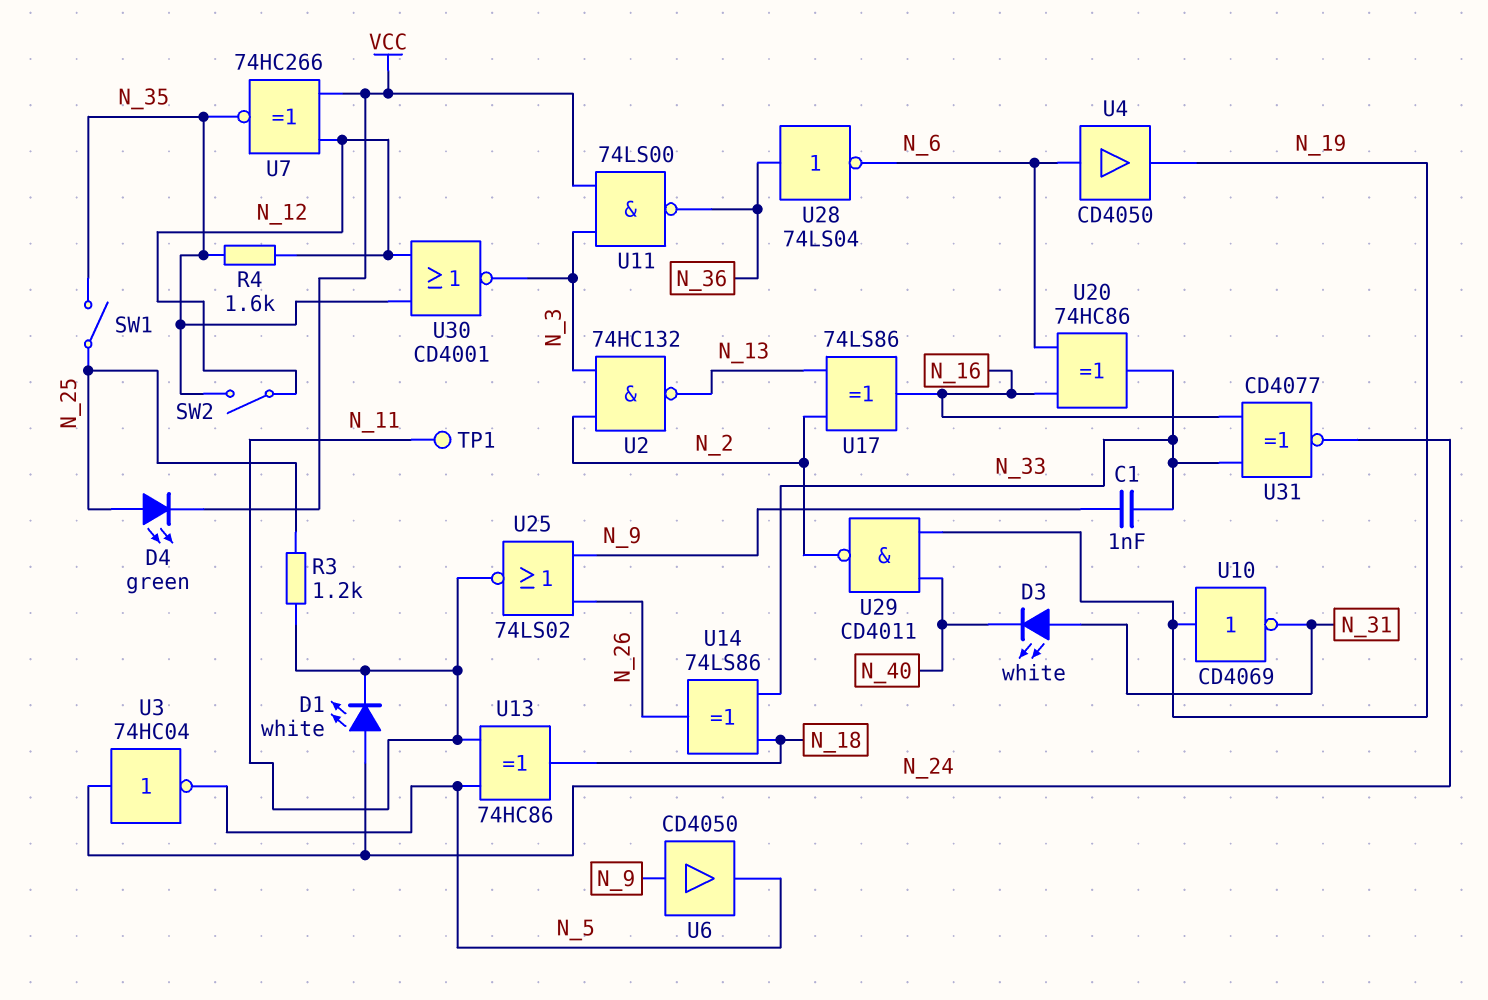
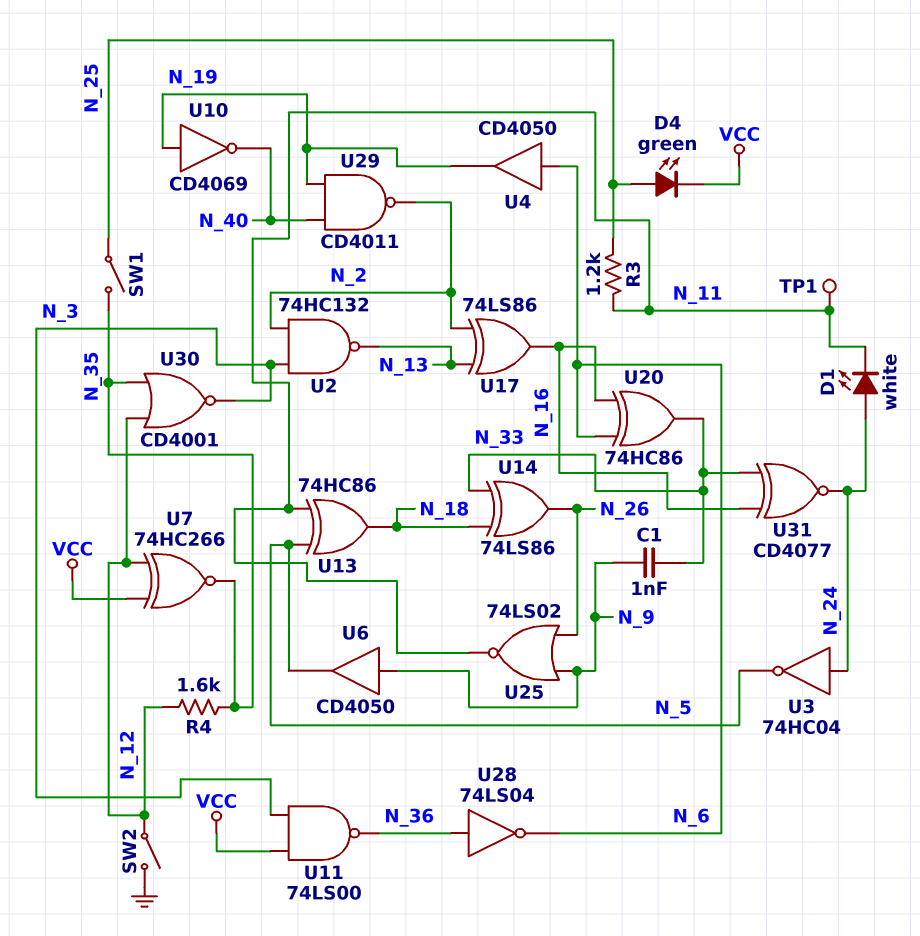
D3: LED white (A N_31, K N_40) -> none
SW2: switch (N_12, N_35) -> switch (GND, N_12)
U10: NOT CD4069 (in N_19, out N_31) -> NOT CD4069 (in N_19, out N_40)

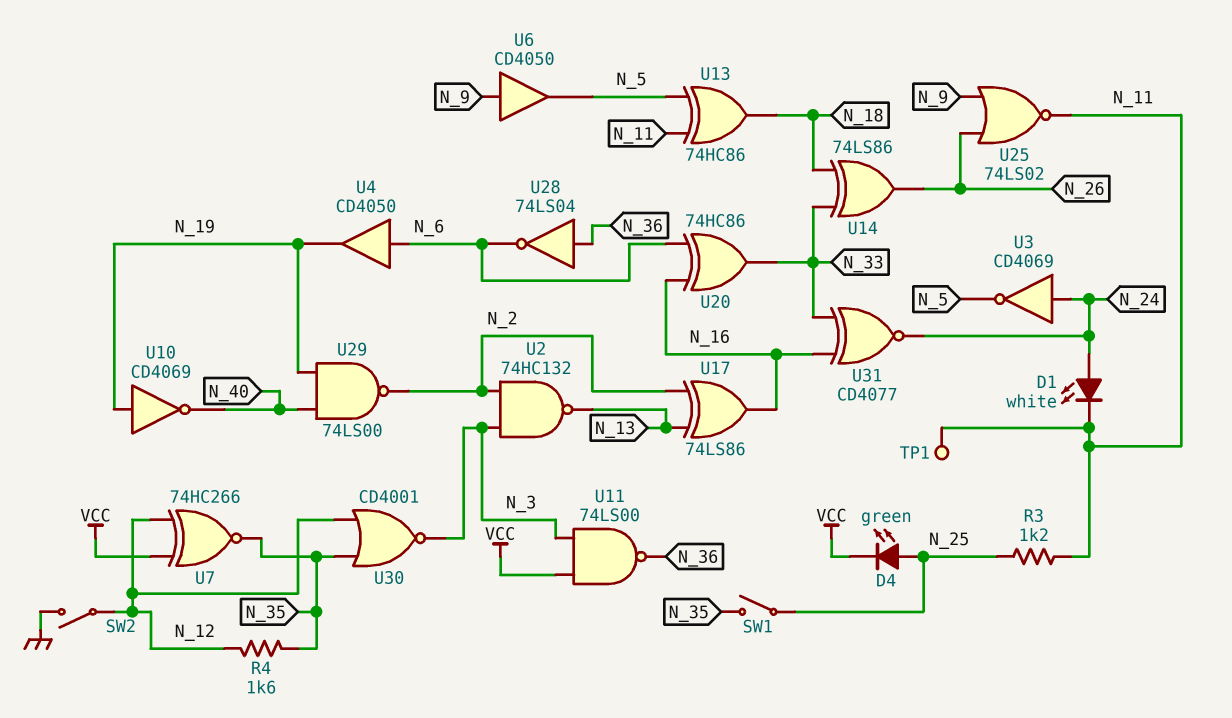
C1: 1nF (N_9, N_33) -> none
U3: NOT 74HC04 (in N_24, out N_5) -> NOT CD4069 (in N_24, out N_5)
U29: NAND CD4011 (in N_19, in N_40, out N_2) -> NAND 74LS00 (in N_19, in N_40, out N_2)

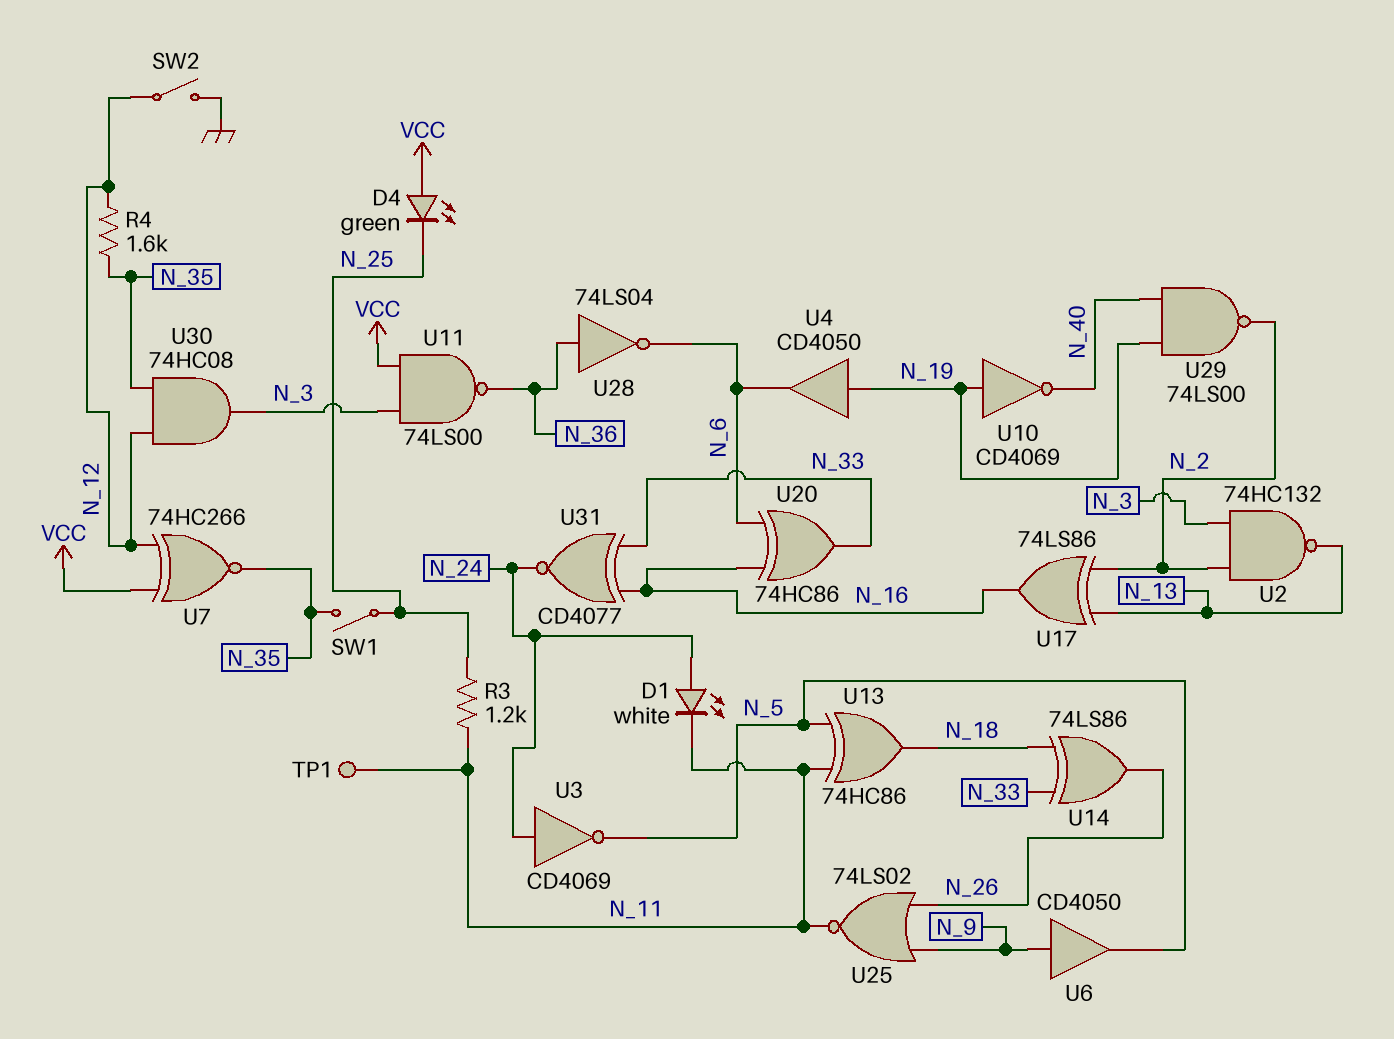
D4: LED green (A N_25, K VCC) -> LED green (A VCC, K N_25)
U4: buffer CD4050 (in N_6, out N_19) -> buffer CD4050 (in N_19, out N_6)
U30: NOR CD4001 (in N_12, in N_35, out N_3) -> AND 74HC08 (in N_12, in N_35, out N_3)

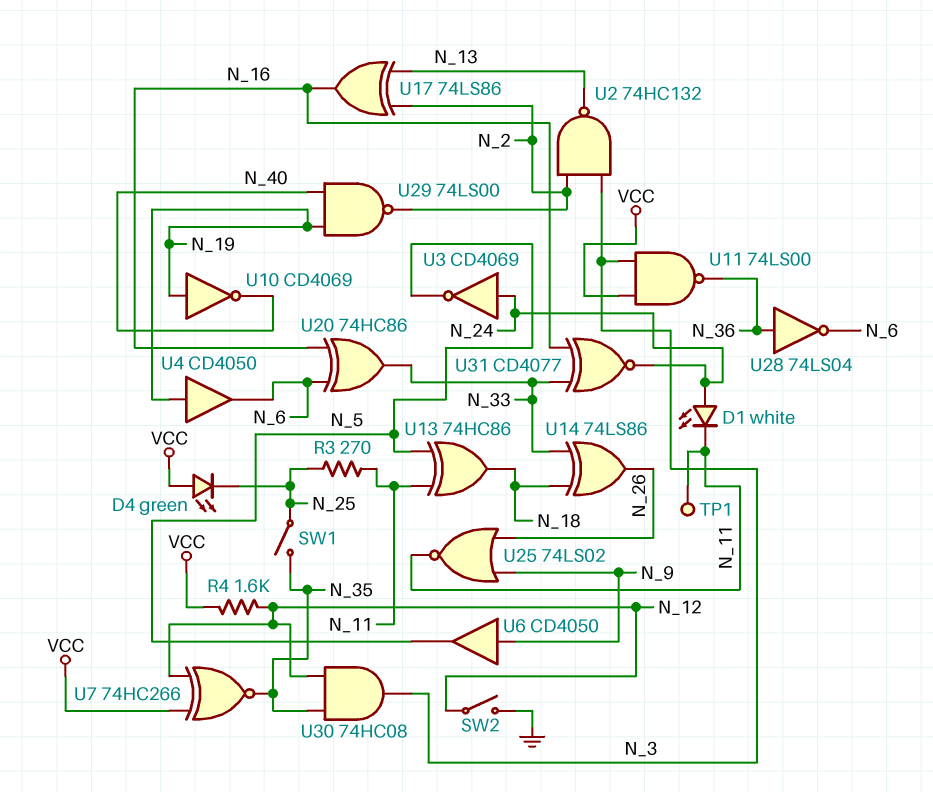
R3: 1.2k (N_11, N_25) -> 270 (N_11, N_25)
R4: 1.6k (N_12, N_35) -> 1.6k (N_12, VCC)

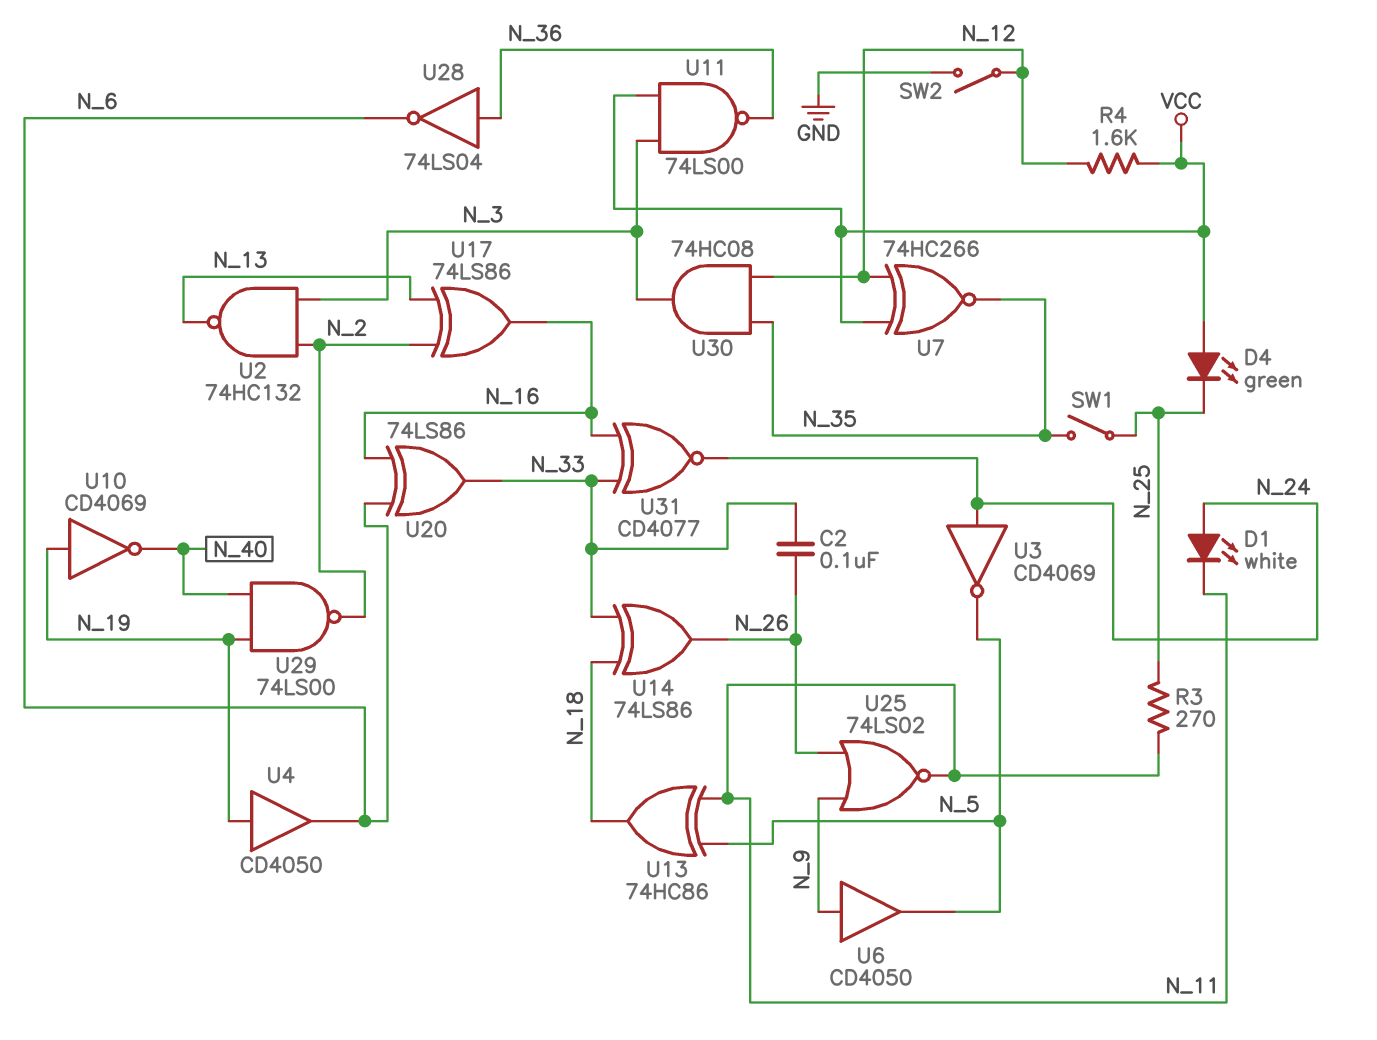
C2: none -> 100nF (N_26, N_33)
TP1: test point (N_11) -> none
U20: XOR 74HC86 (in N_6, in N_16, out N_33) -> XOR 74LS86 (in N_6, in N_16, out N_33)

